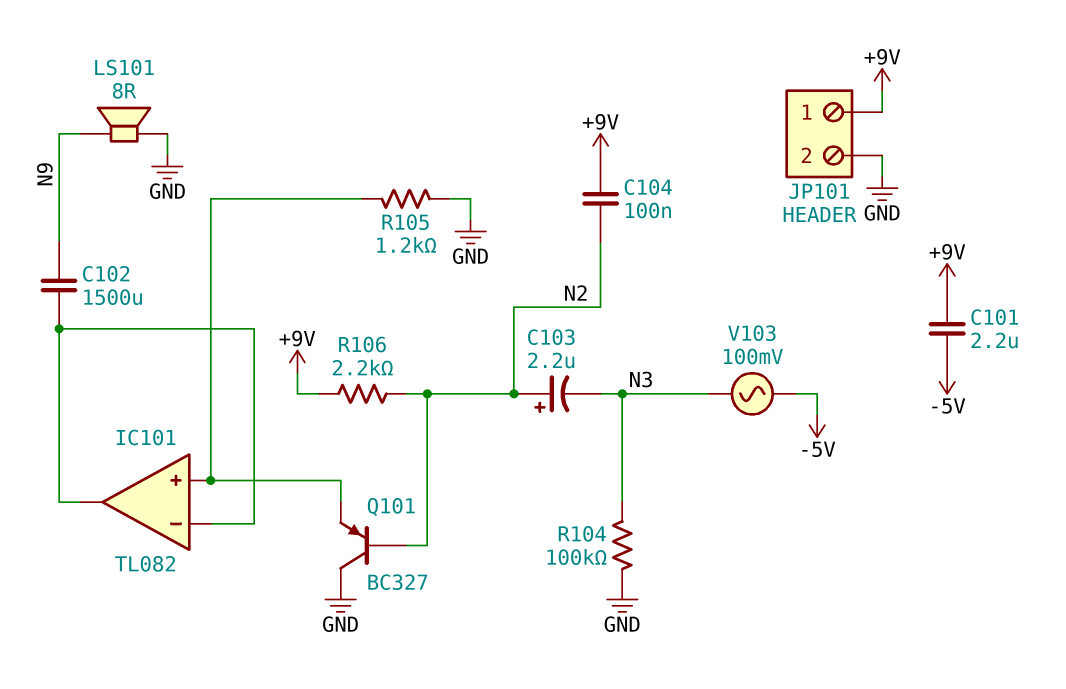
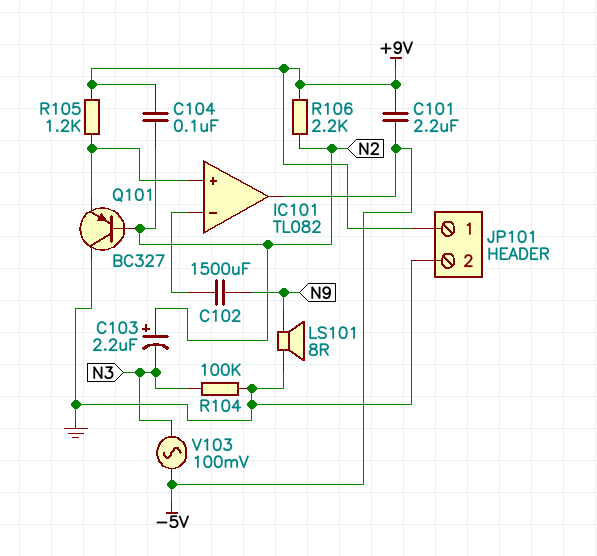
IC101 pin out: IC101/in- -> -5V
R105: 1.2k (GND, IC101/in+) -> 1.2k (+9V, IC101/in+)

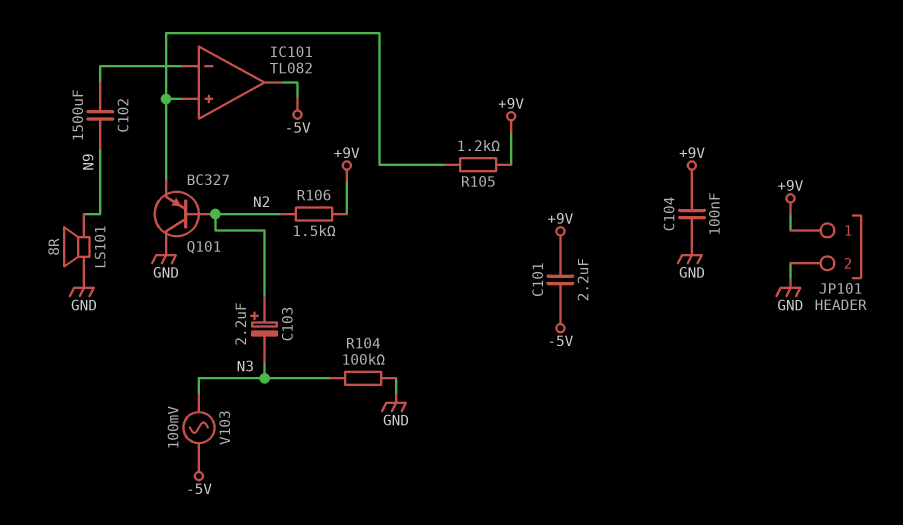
C104: 100nF (+9V, N2) -> 100nF (+9V, GND)
R106: 2.2k (+9V, N2) -> 1.5k (+9V, N2)

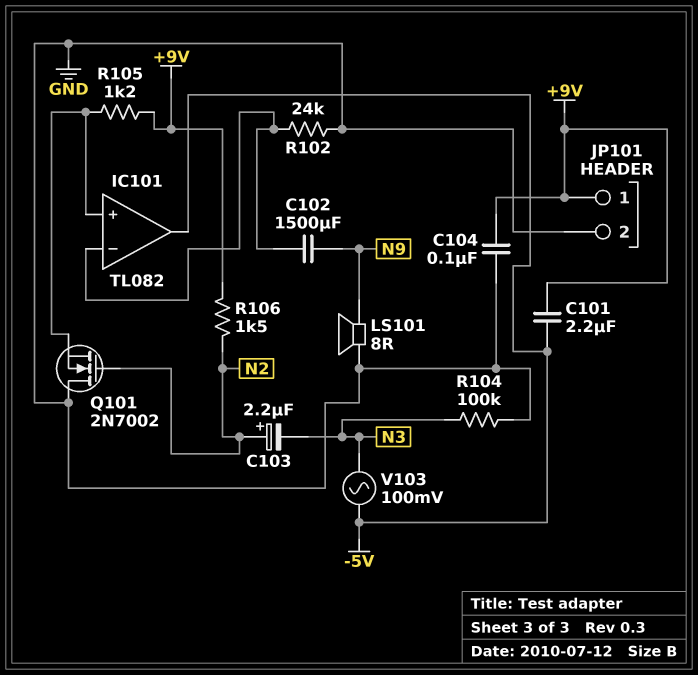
Q101: PNP BC327 (B N2, C GND, E IC101/in+) -> NMOS 2N7002 (G N2, D GND, S IC101/in+)
R102: none -> 24k (GND, IC101/in-)

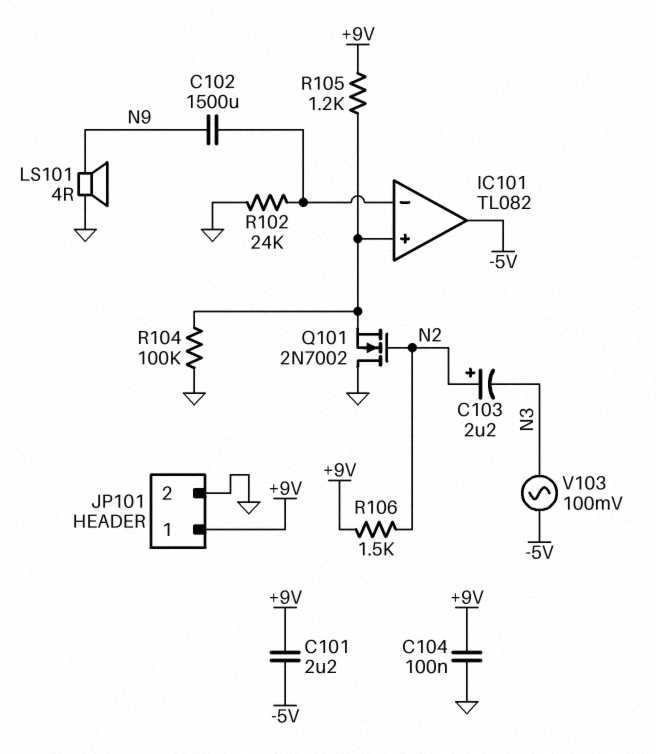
LS101: speaker 8R (GND, N9) -> speaker 4R (GND, N9)
R104: 100k (GND, N3) -> 100k (GND, IC101/in+)

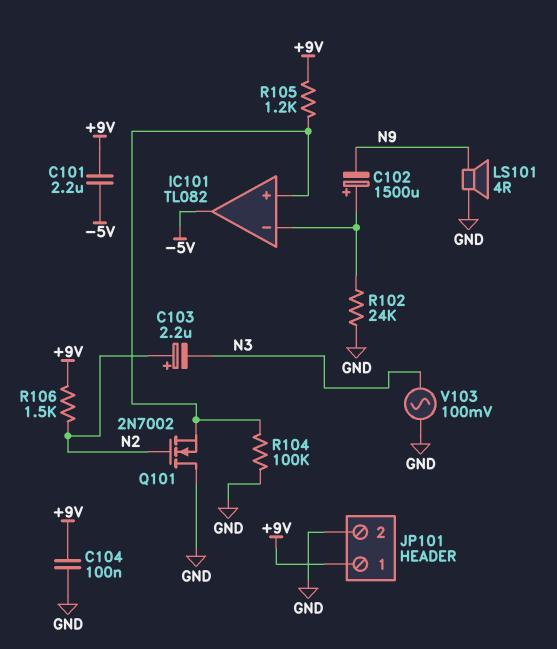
C102: 1500uF (IC101/in-, N9) -> 1500uF (plus IC101/in-, minus N9)
V103: AC 100mV (-5V, N3) -> AC 100mV (GND, N3)

